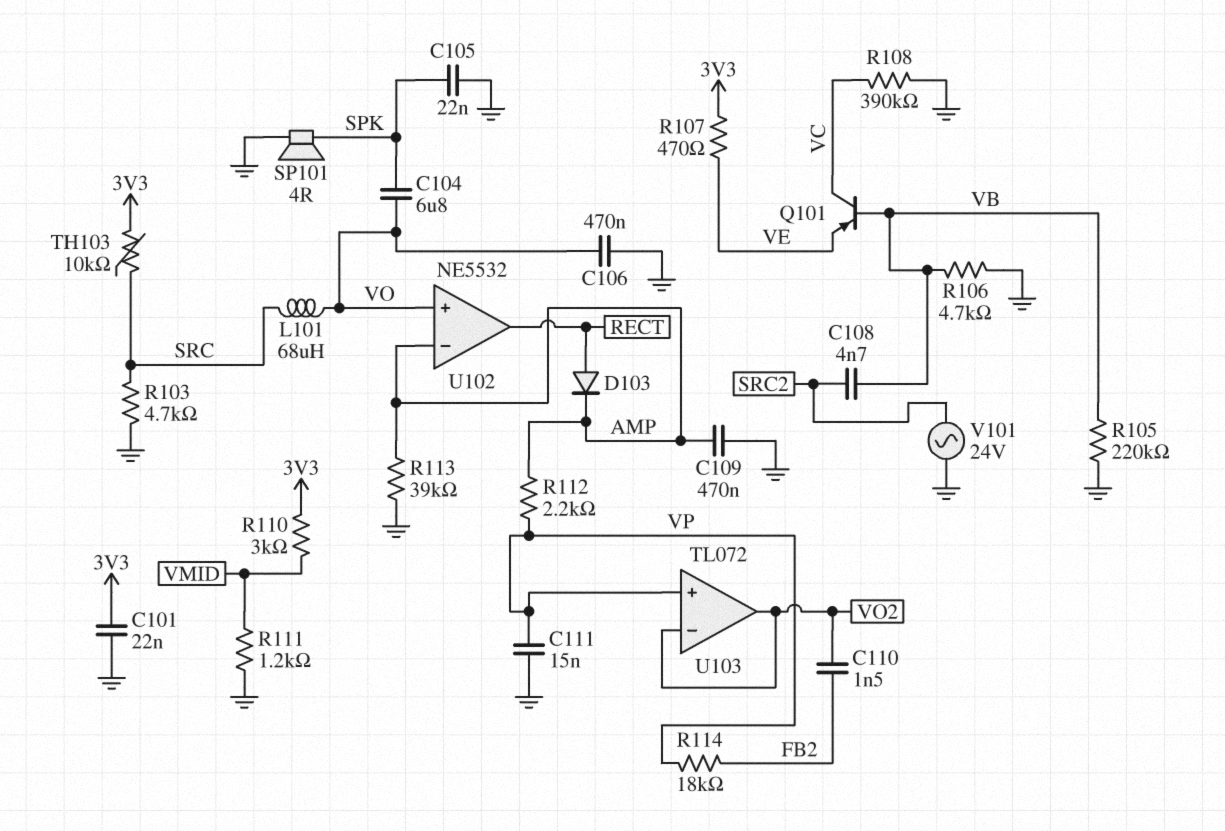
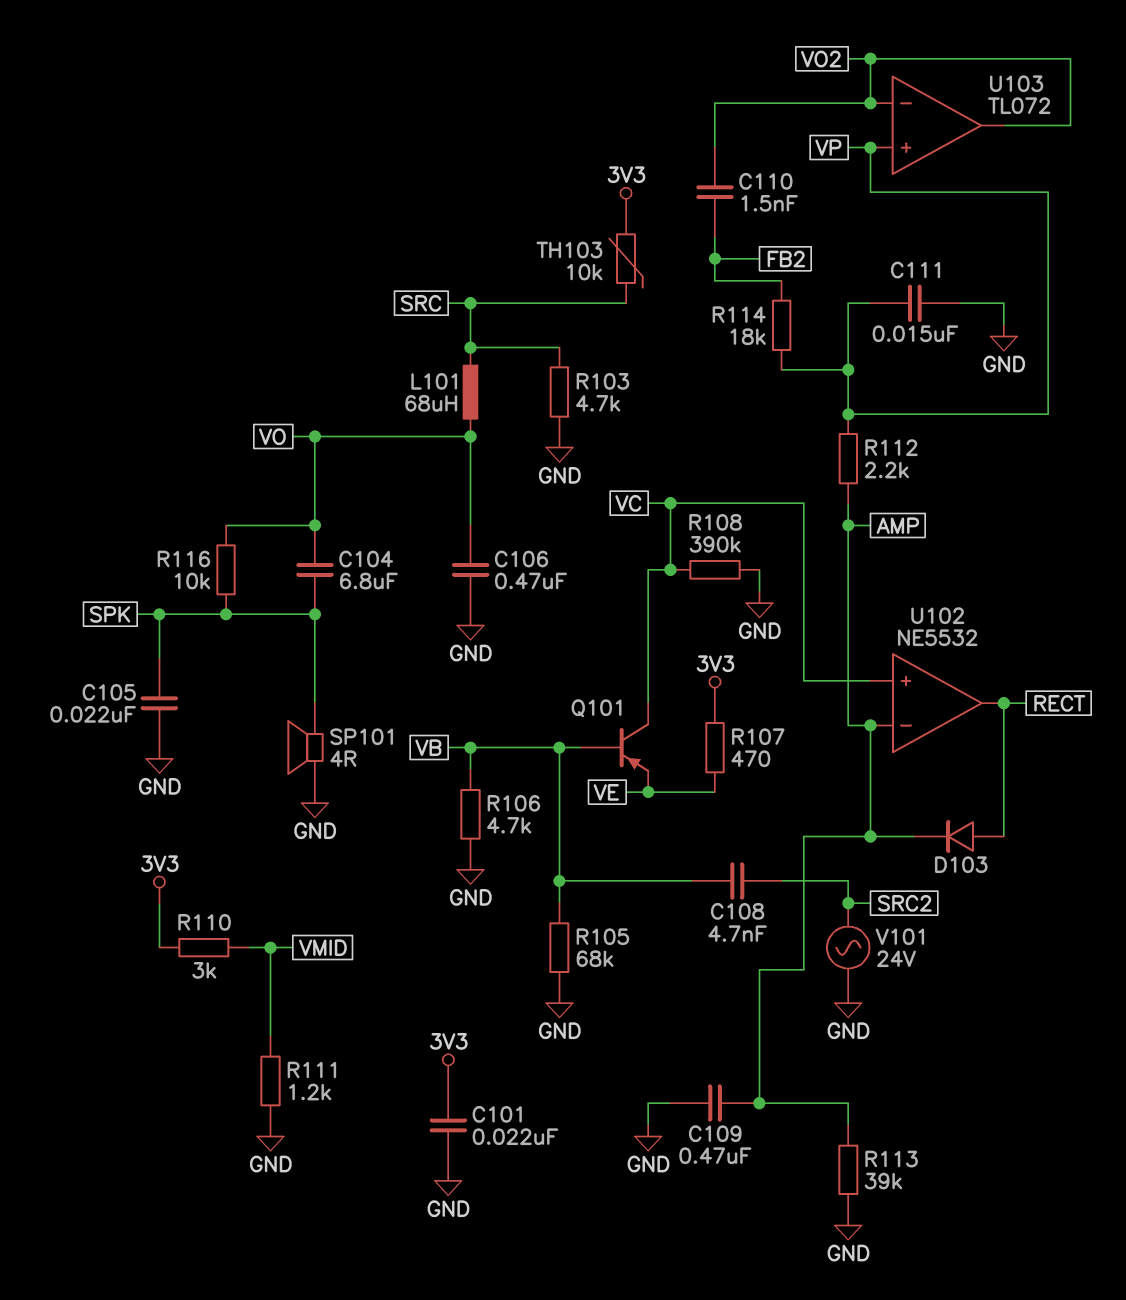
R105: 220k (GND, VB) -> 68k (GND, VB)
R116: none -> 10k (SPK, VO)
U102 pin in+: VO -> VC

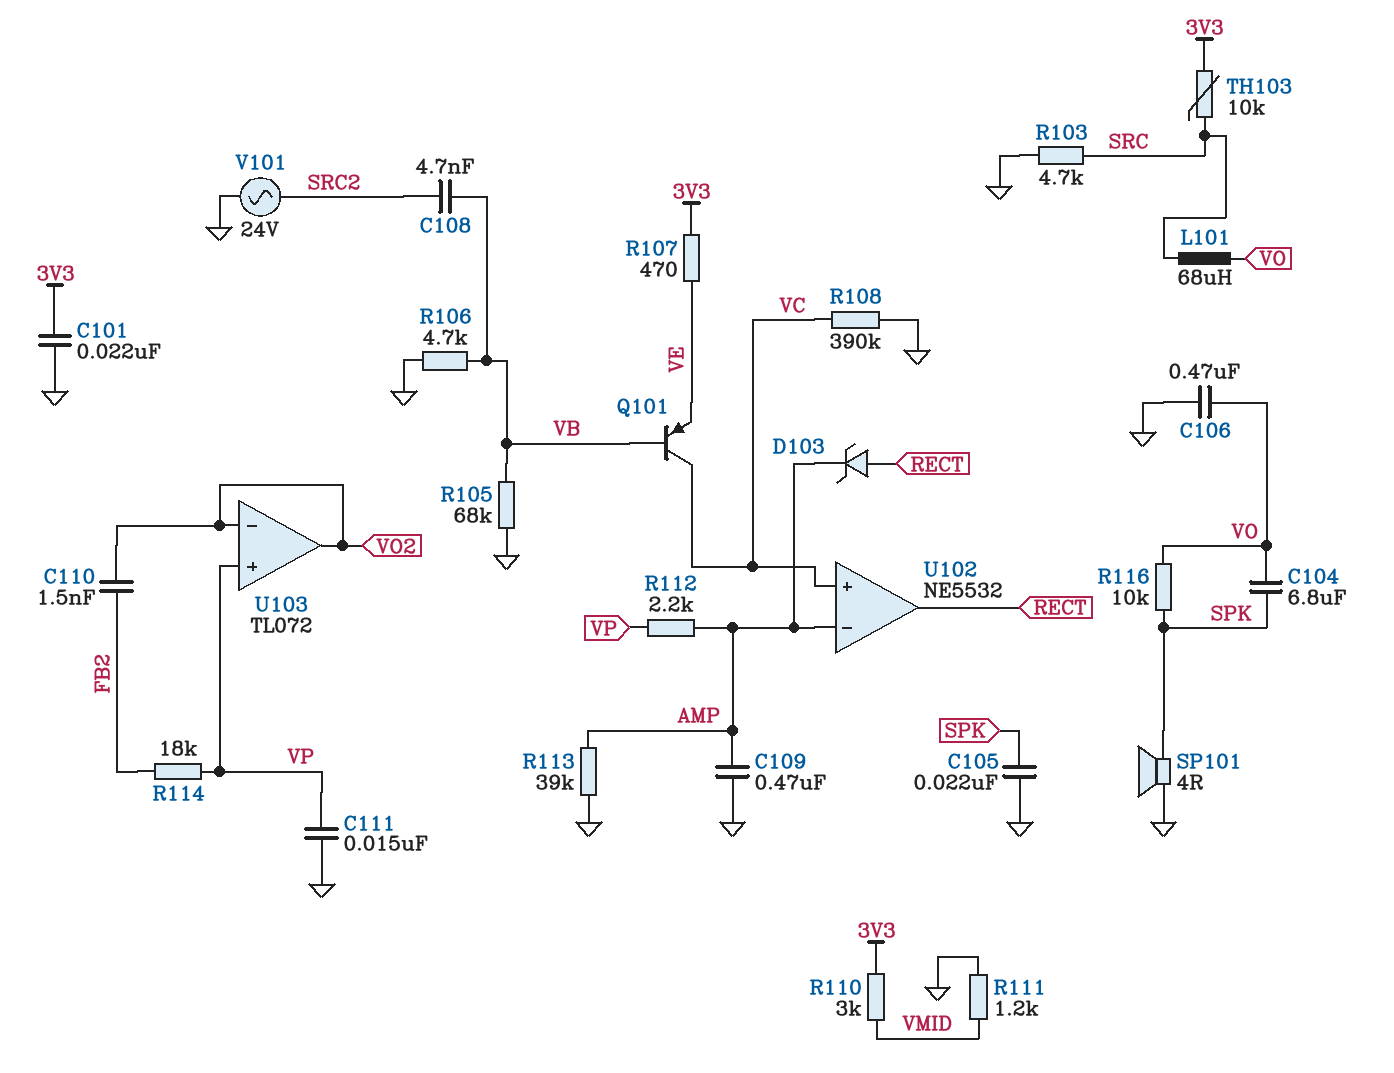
D103: diode (A RECT, K AMP) -> zener (A RECT, K AMP)

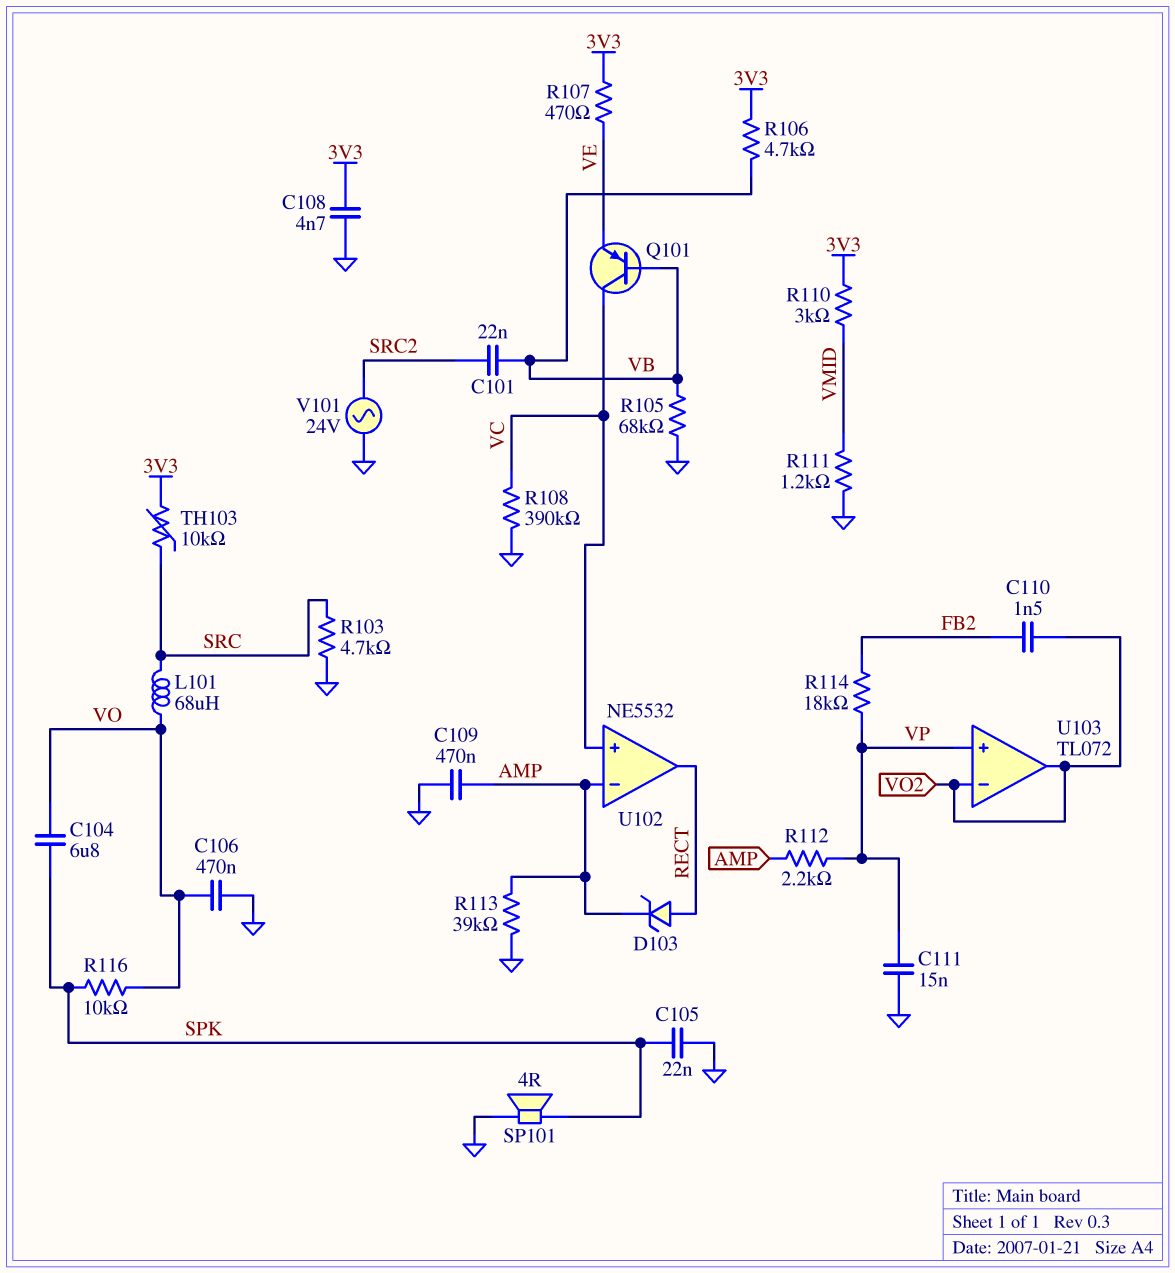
C101: 22nF (3V3, GND) -> 22nF (SRC2, VB)
C108: 4.7nF (SRC2, VB) -> 4.7nF (3V3, GND)
R106: 4.7k (GND, VB) -> 4.7k (3V3, VB)

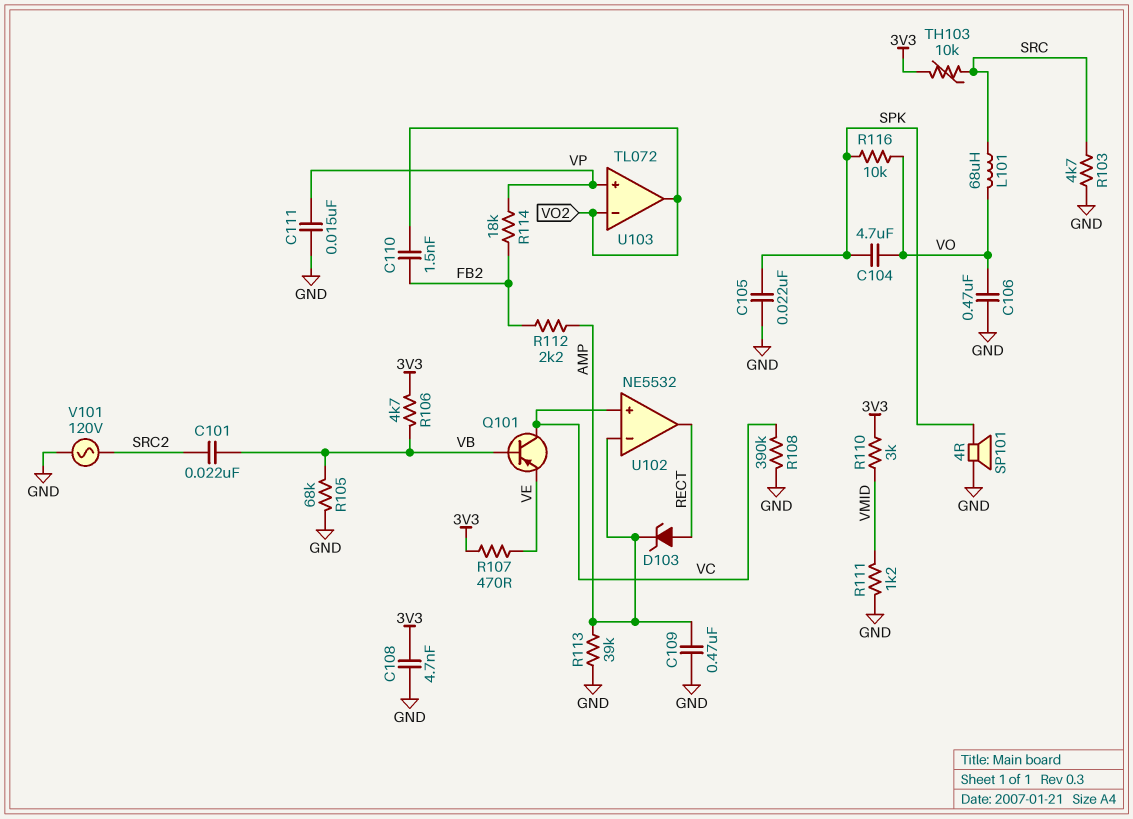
C104: 6.8uF (SPK, VO) -> 4.7uF (SPK, VO)
R112: 2.2k (AMP, VP) -> 2.2k (AMP, FB2)
V101: AC 24V (GND, SRC2) -> AC 120V (GND, SRC2)

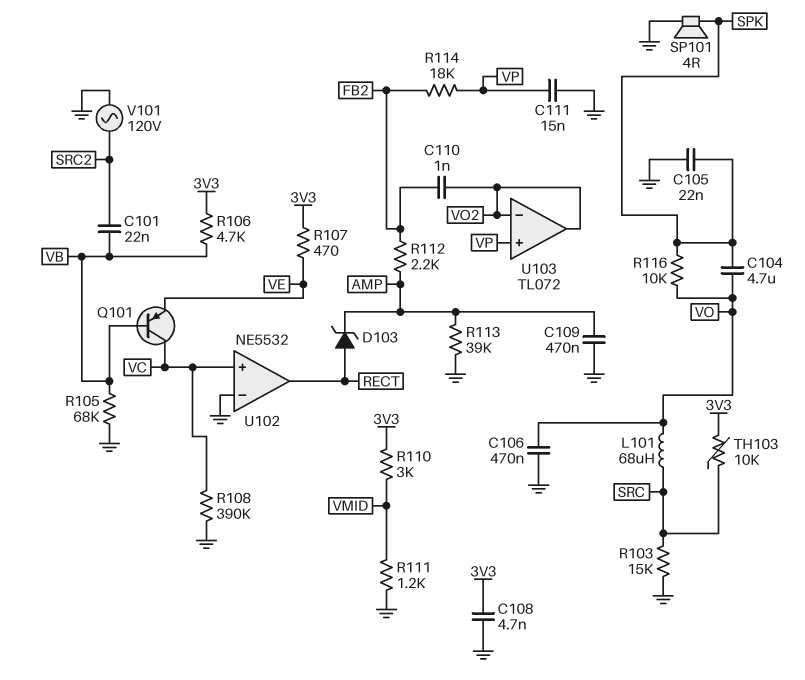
C110: 1.5nF (FB2, VO2) -> 1nF (FB2, VO2)
R103: 4.7k (GND, SRC) -> 15k (GND, SRC)
U102 pin in-: AMP -> GND

